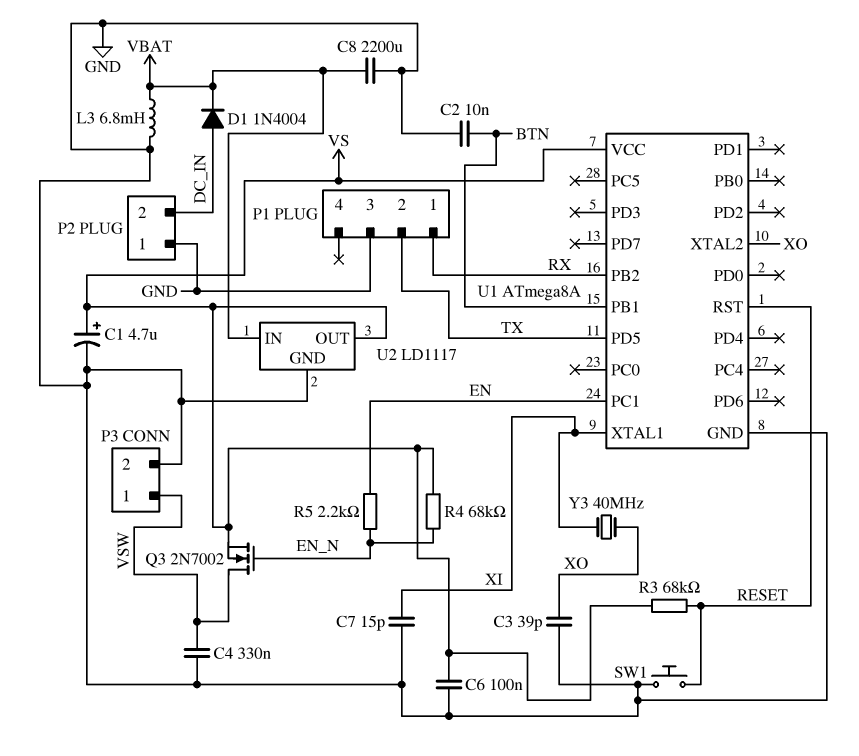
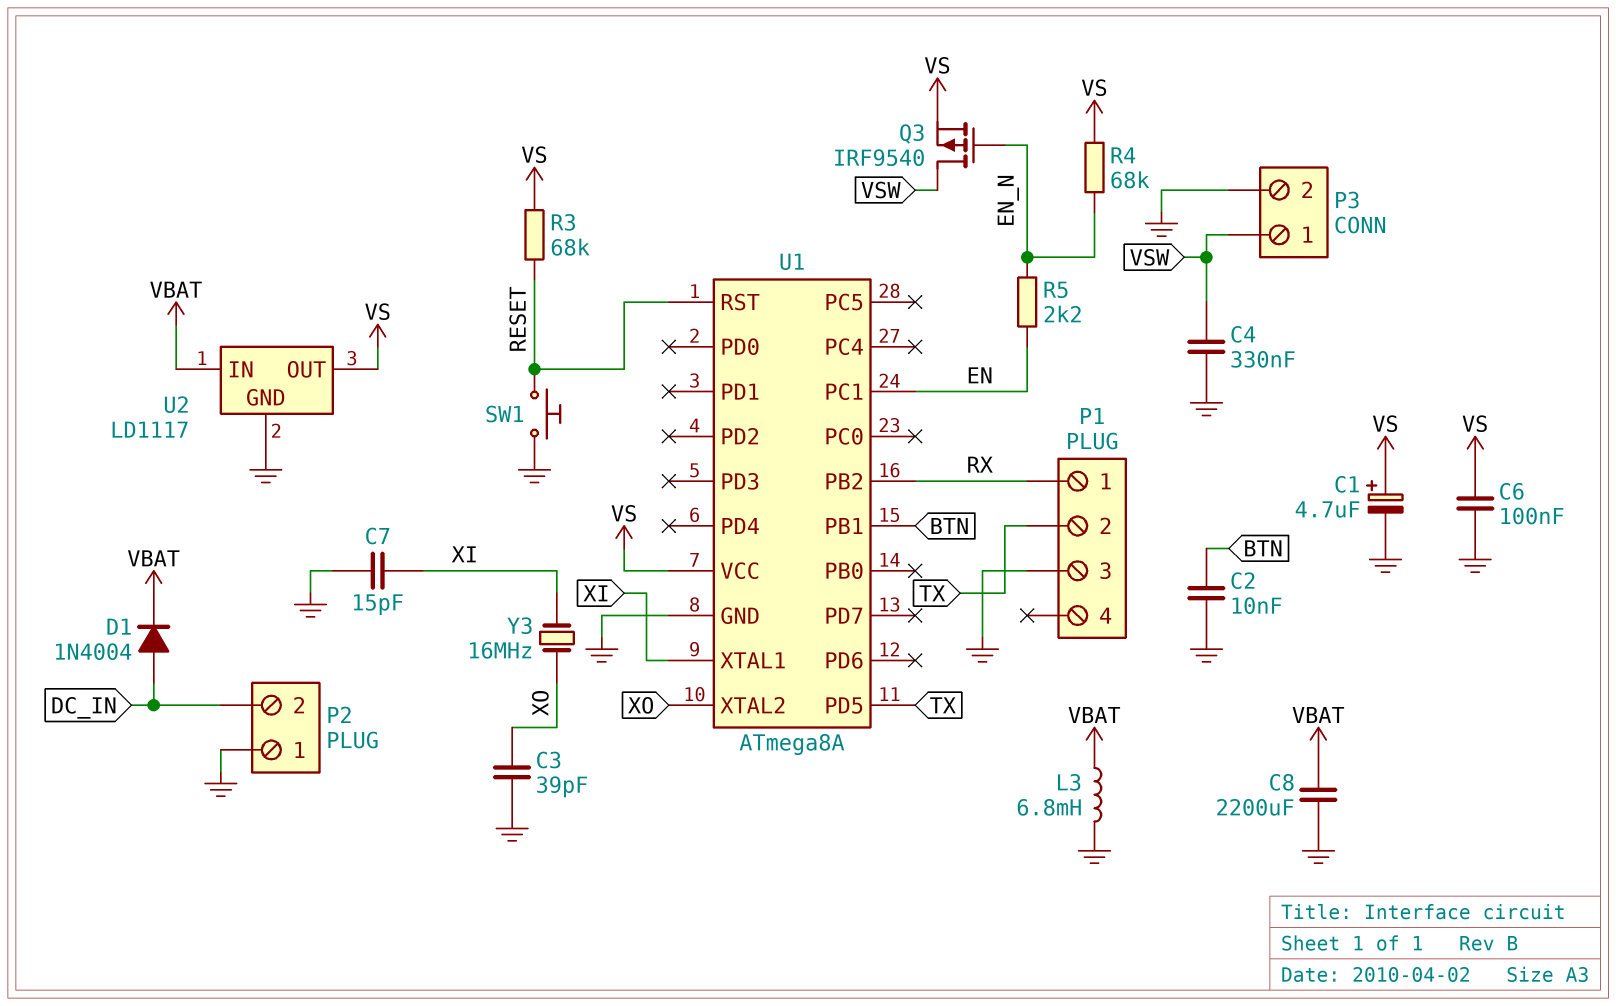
Q3: NMOS 2N7002 (G EN_N, D VSW, S VS) -> PMOS IRF9540 (G EN_N, D VSW, S VS)
Y3: 40MHz (XI, XO) -> 16MHz (XI, XO)

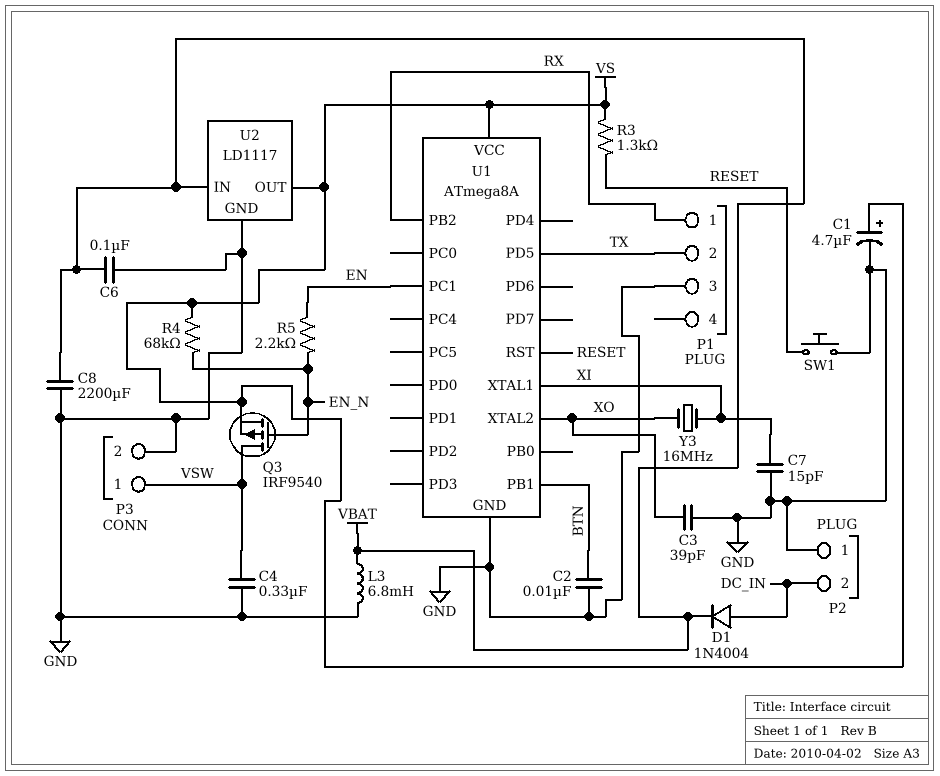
C6: 100nF (GND, VS) -> 100nF (GND, VBAT)
R3: 68k (RESET, VS) -> 1.3k (RESET, VS)

